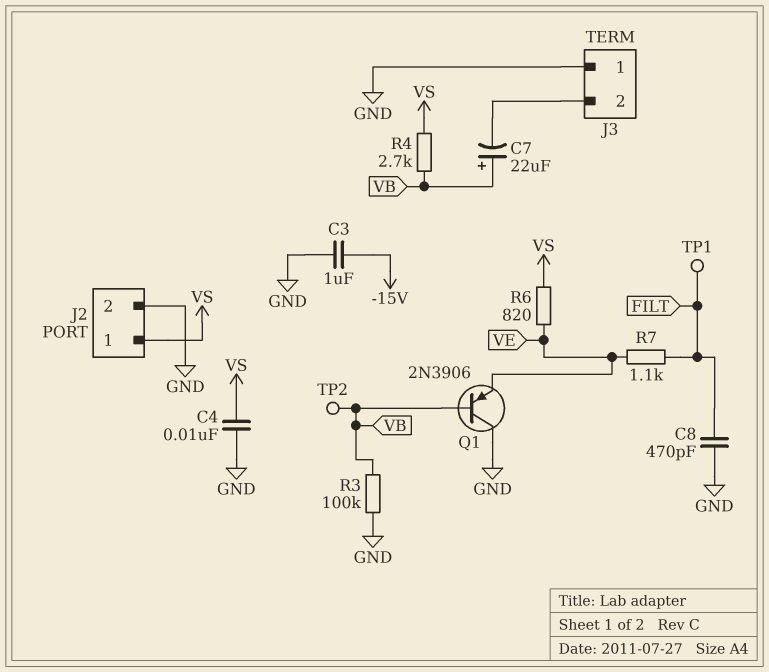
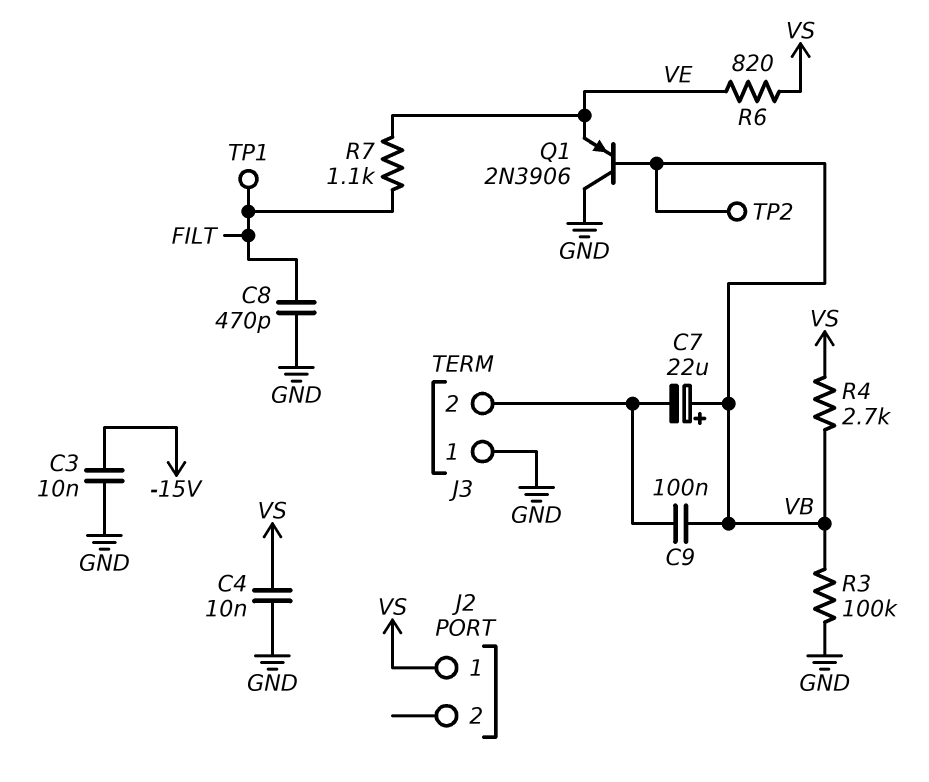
C3: 1uF (-15V, GND) -> 10nF (-15V, GND)
C9: none -> 100nF (J3/2, VB)
J2 pin 2: GND -> none

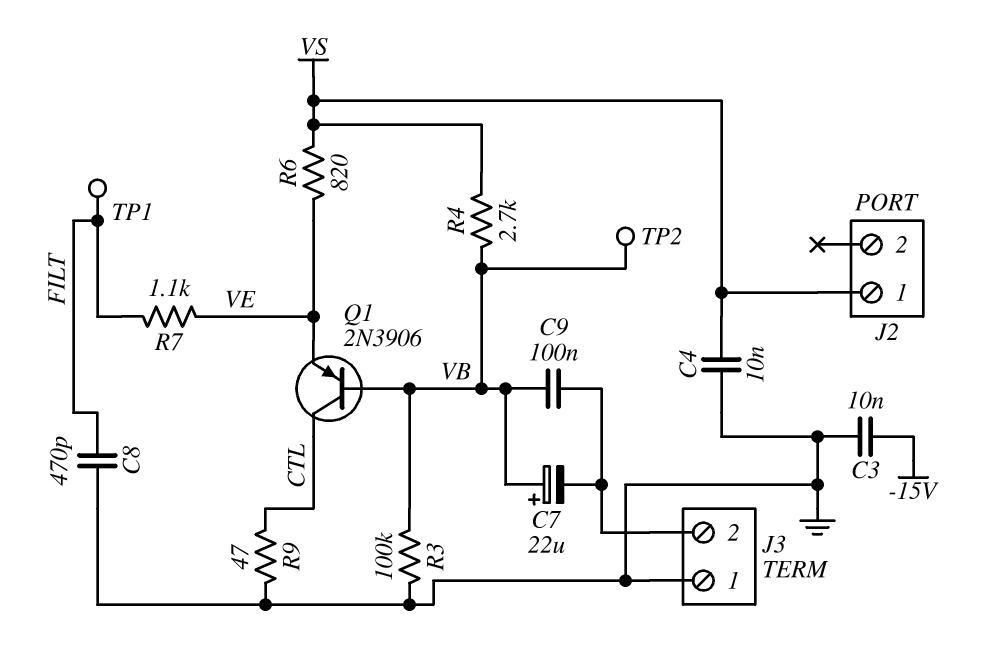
Q1: PNP 2N3906 (B VB, C GND, E VE) -> PNP 2N3906 (B VB, C CTL, E VE)
R9: none -> 47 (CTL, GND)

